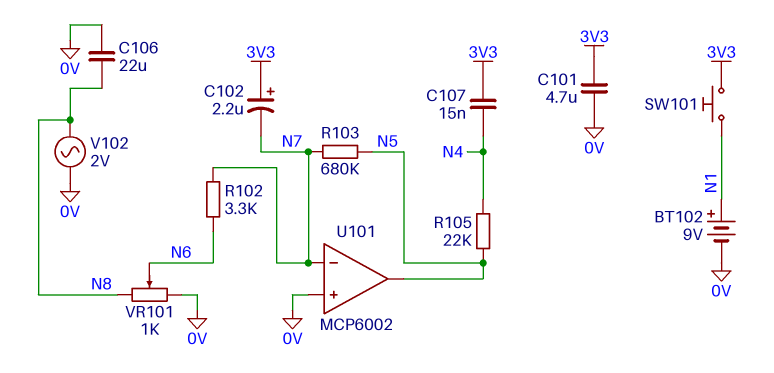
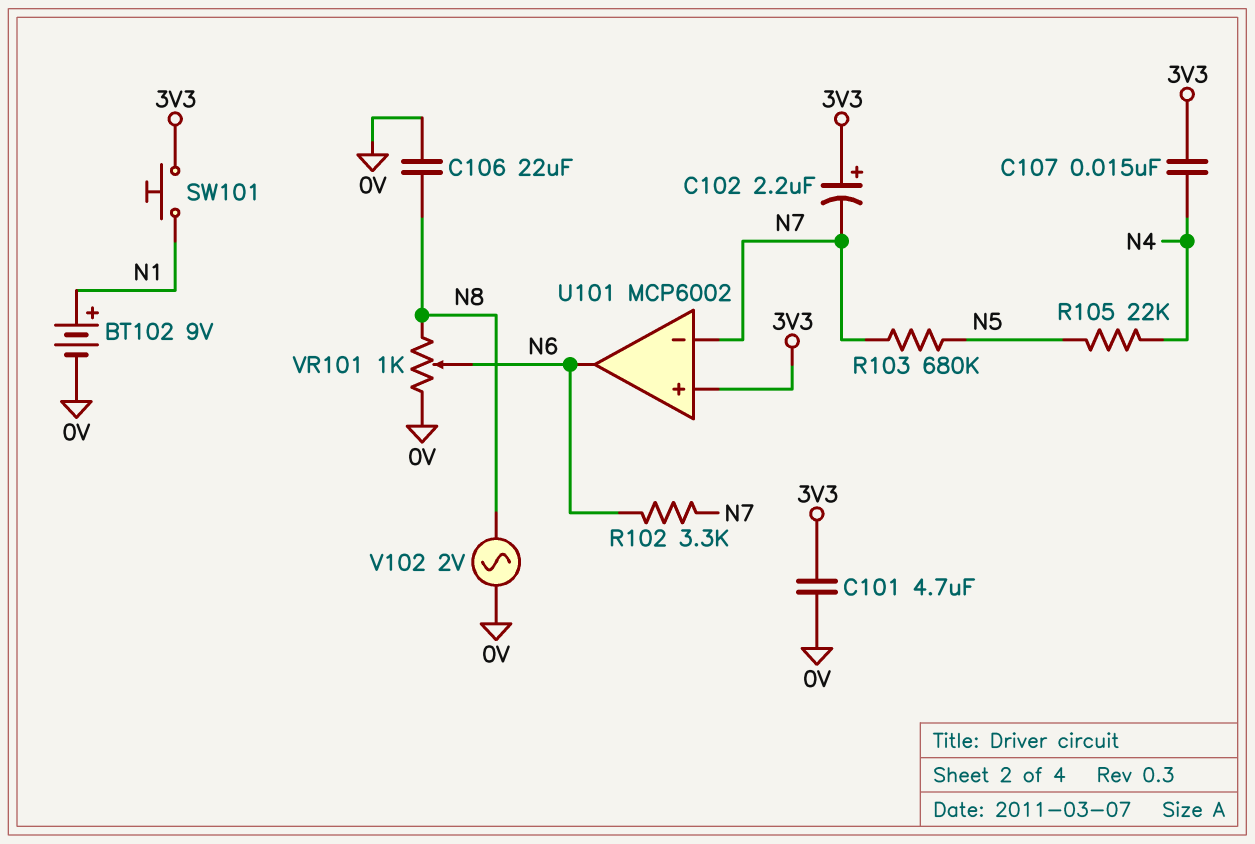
U101 pin in+: 0V -> 3V3
U101 pin out: N5 -> N6

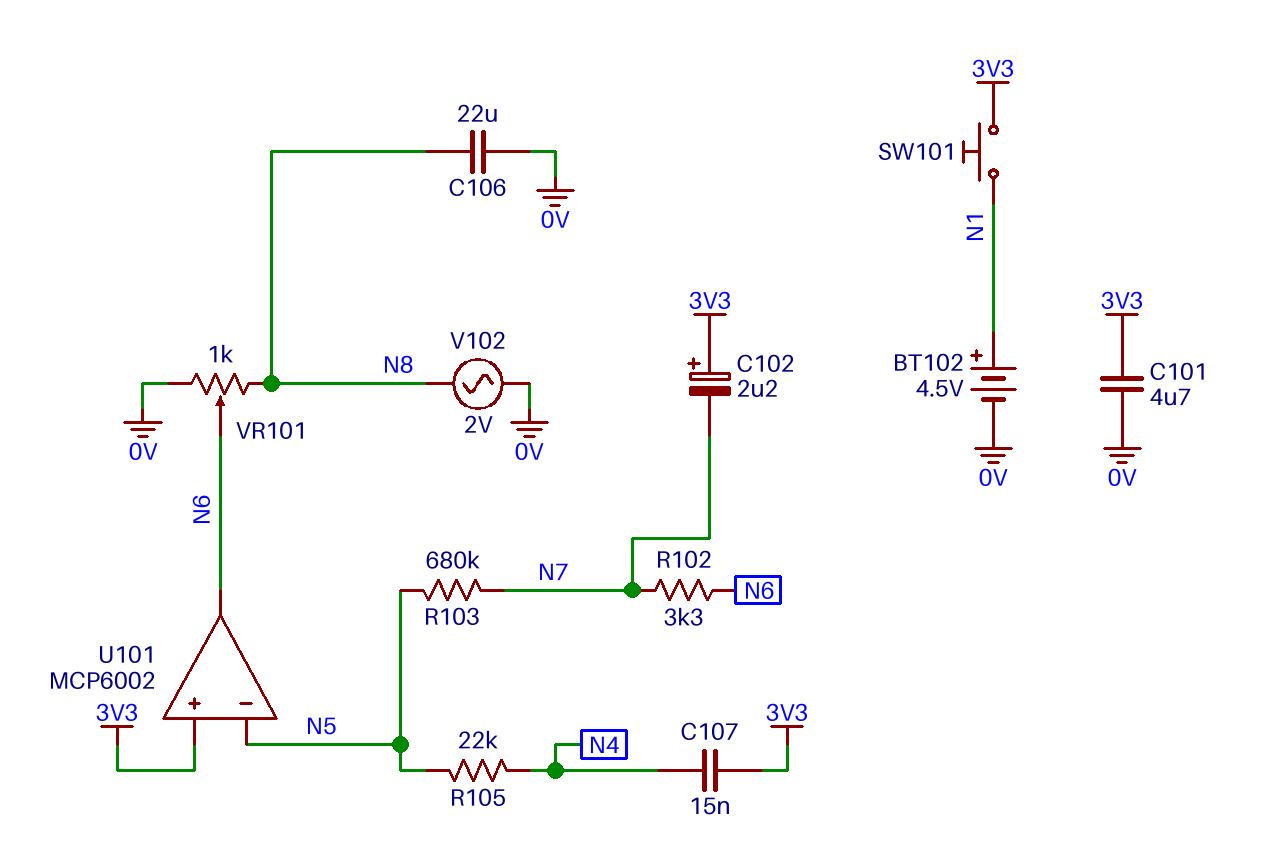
BT102: 9V (plus N1, minus 0V) -> 4.5V (plus N1, minus 0V)
U101 pin in-: N7 -> N5

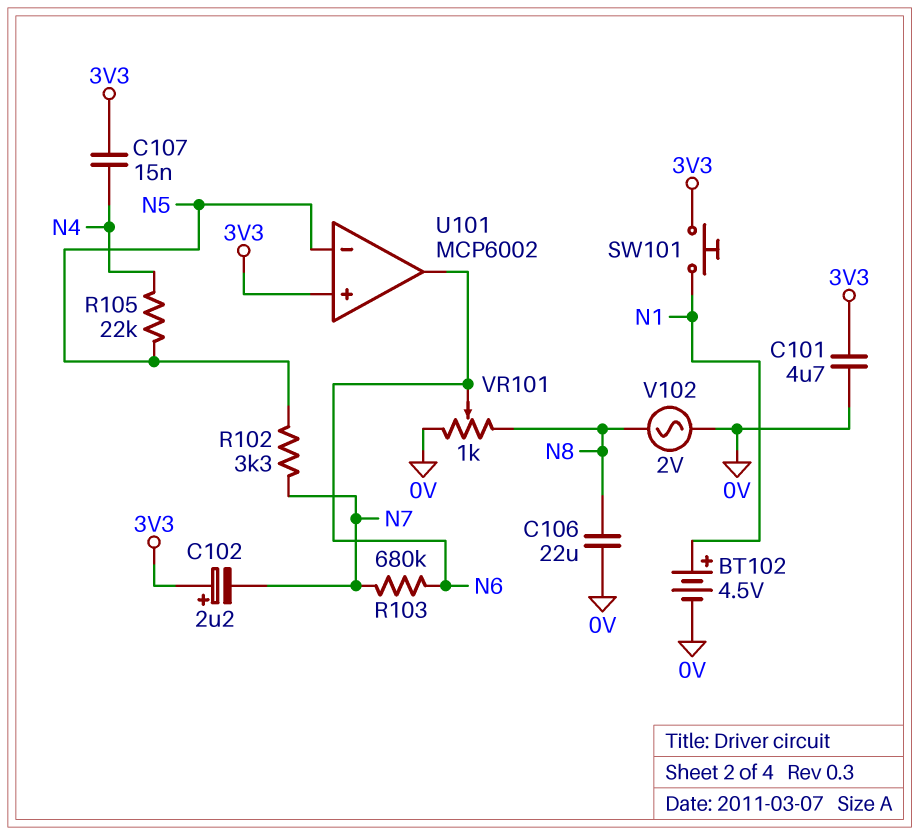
R102: 3.3k (N6, N7) -> 3.3k (N5, N7)
R103: 680k (N5, N7) -> 680k (N6, N7)

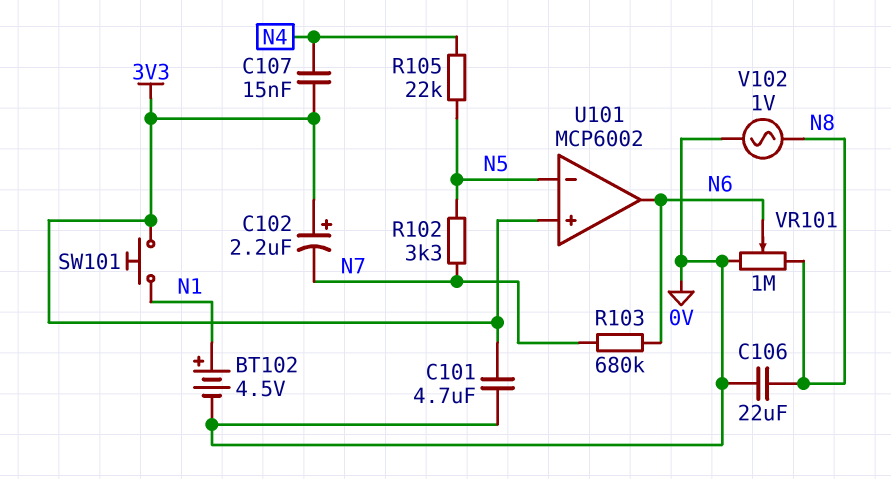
V102: AC 2V (0V, N8) -> AC 1V (0V, N8)
VR101: 1k (0V, N8, wiper N6) -> 1M (0V, N8, wiper N6)

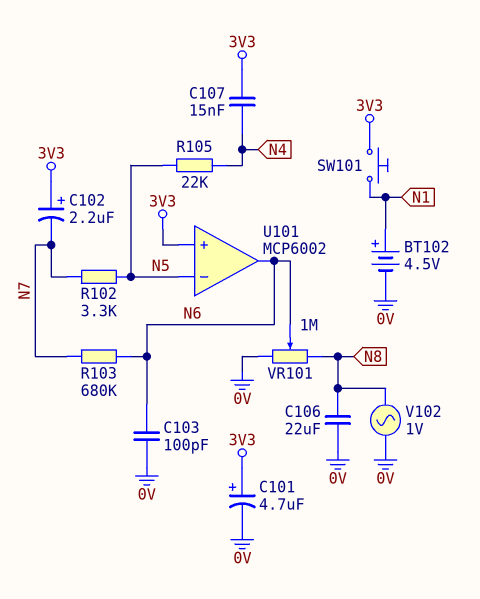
C101: 4.7uF (0V, 3V3) -> 4.7uF (plus 3V3, minus 0V)
C103: none -> 100pF (0V, N6)

